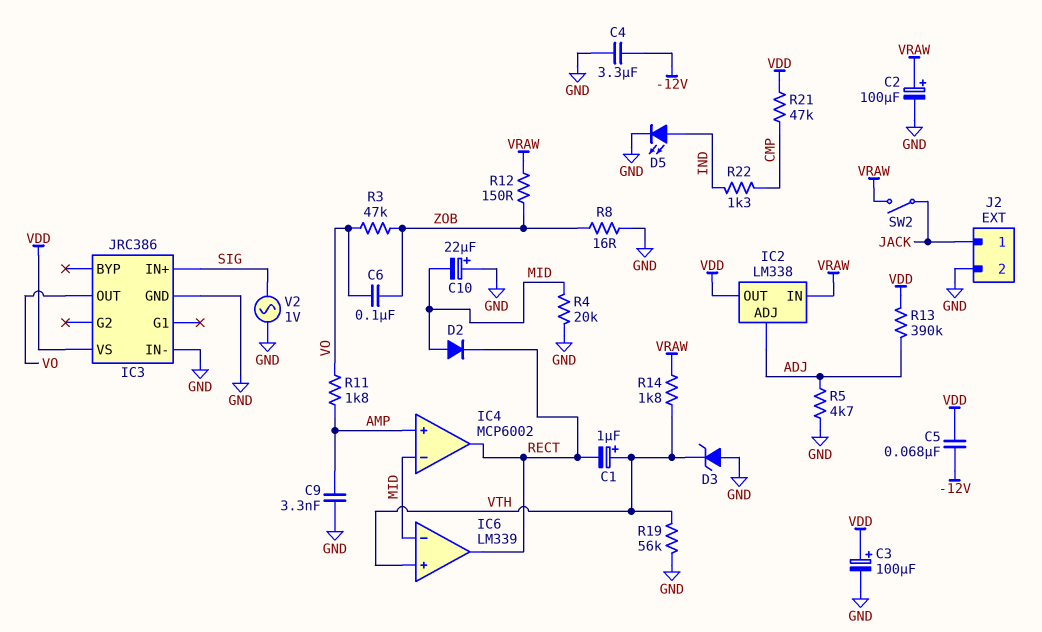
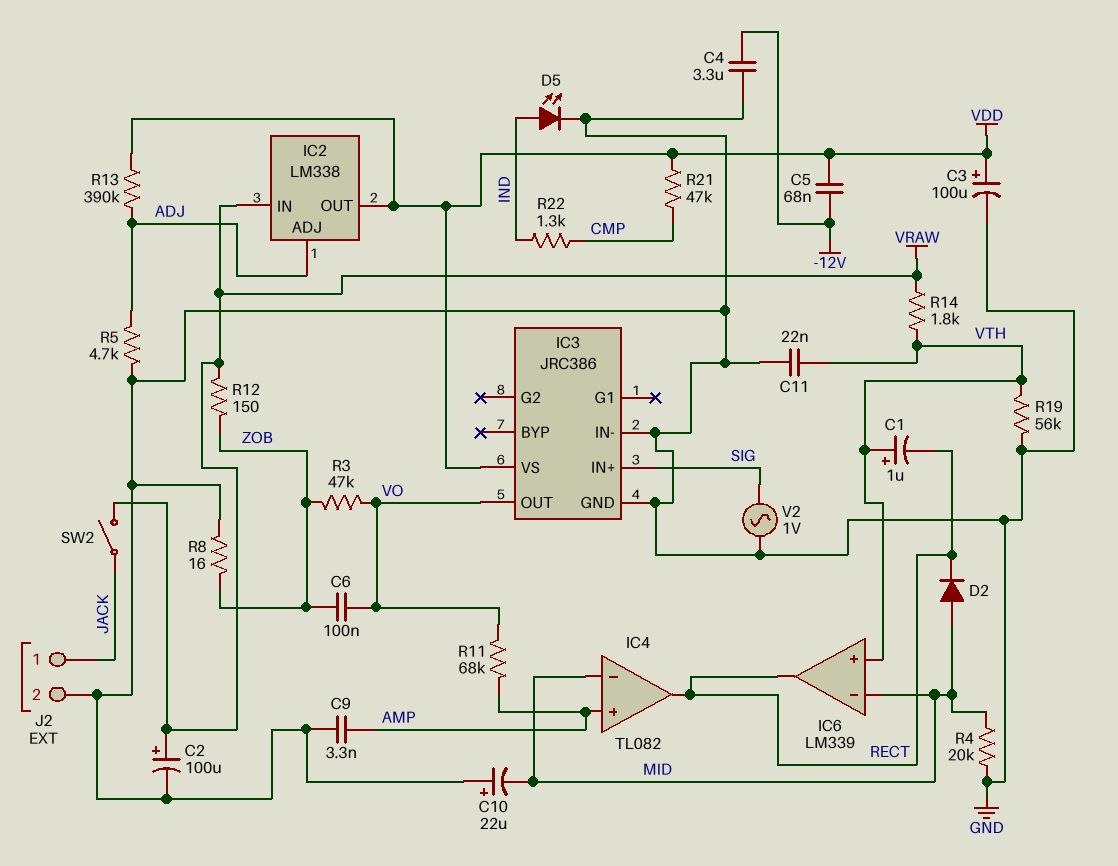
C11: none -> 22nF (GND, VTH)
D3: zener (A GND, K VTH) -> none
IC4: MCP6002 -> TL082
R11: 1.8k (AMP, VO) -> 68k (AMP, VO)

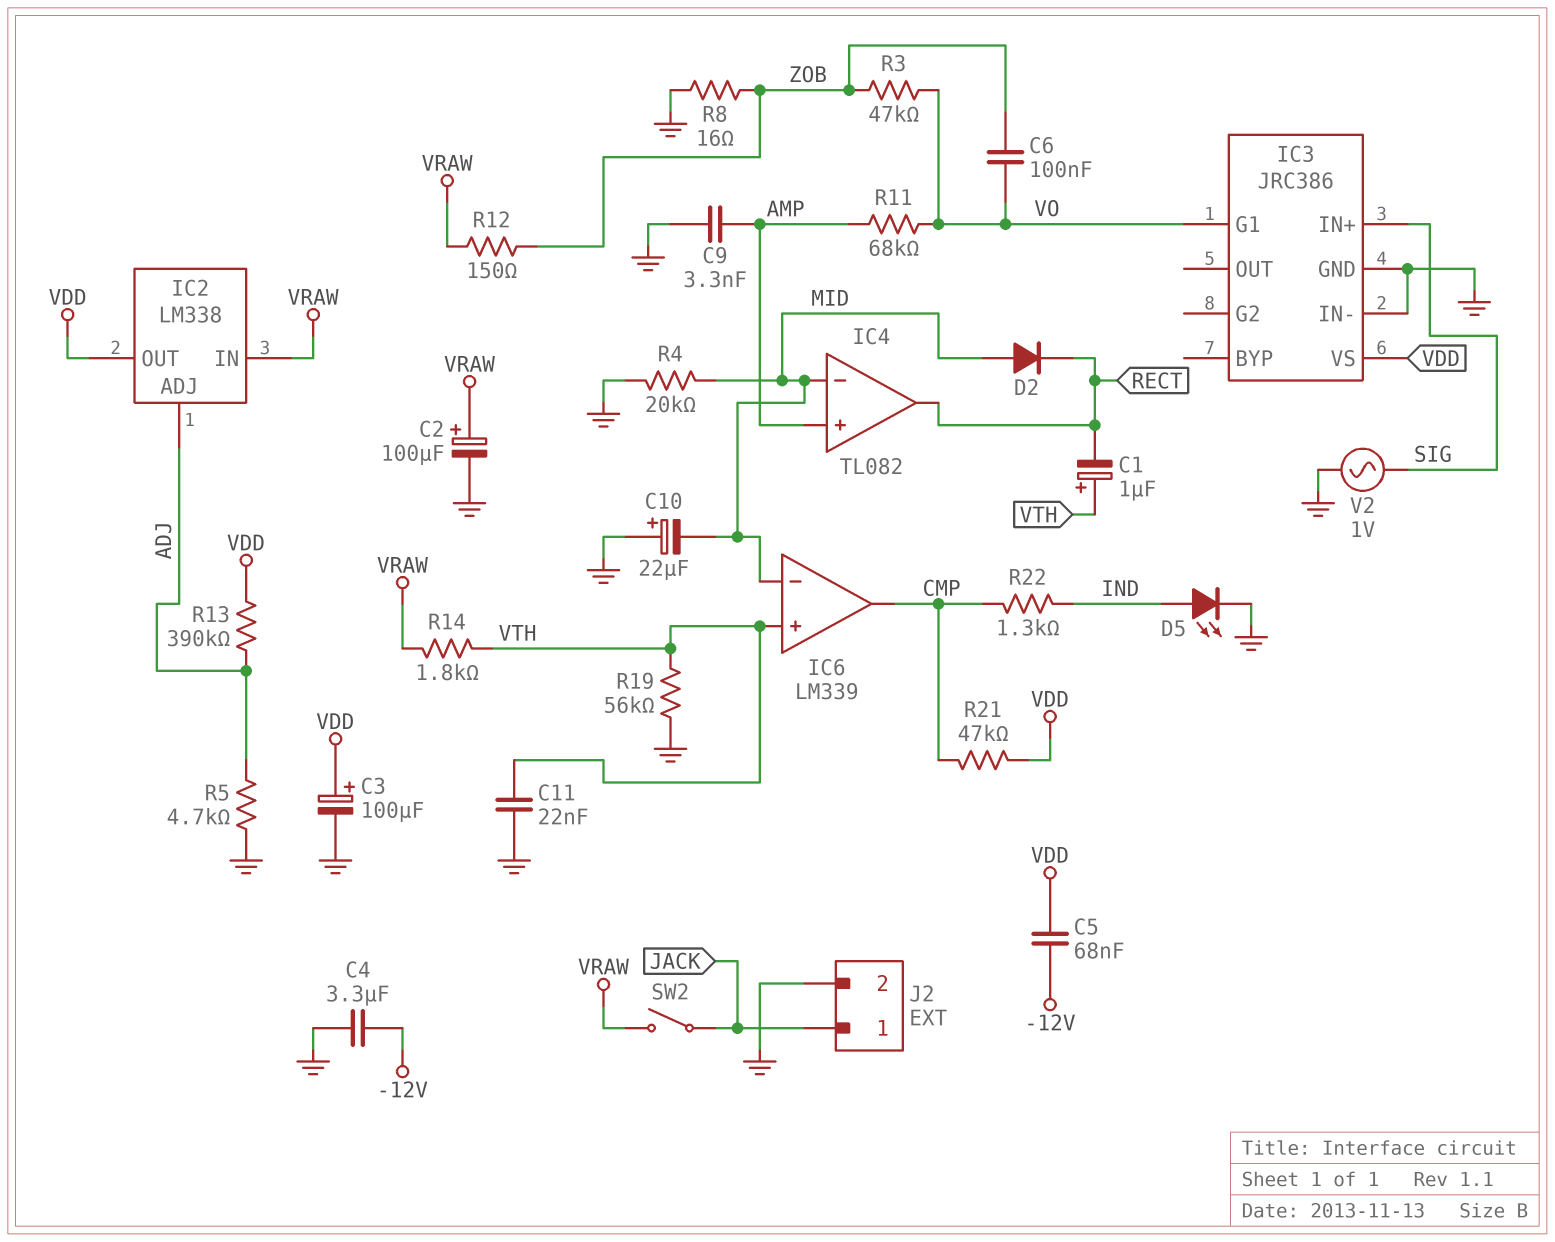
IC3 pin G1: none -> VO
IC3 pin OUT: VO -> none
IC6 pin out: RECT -> CMP

